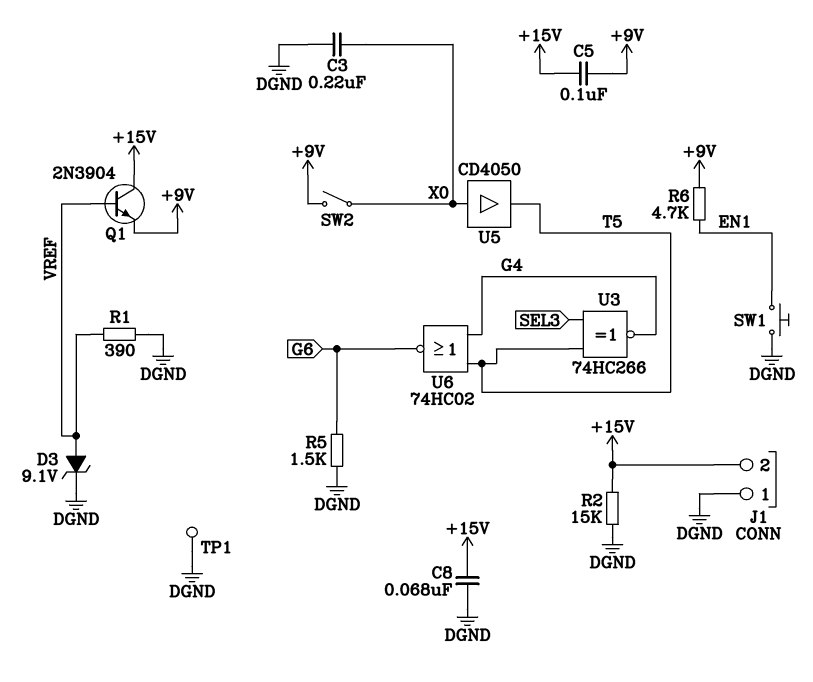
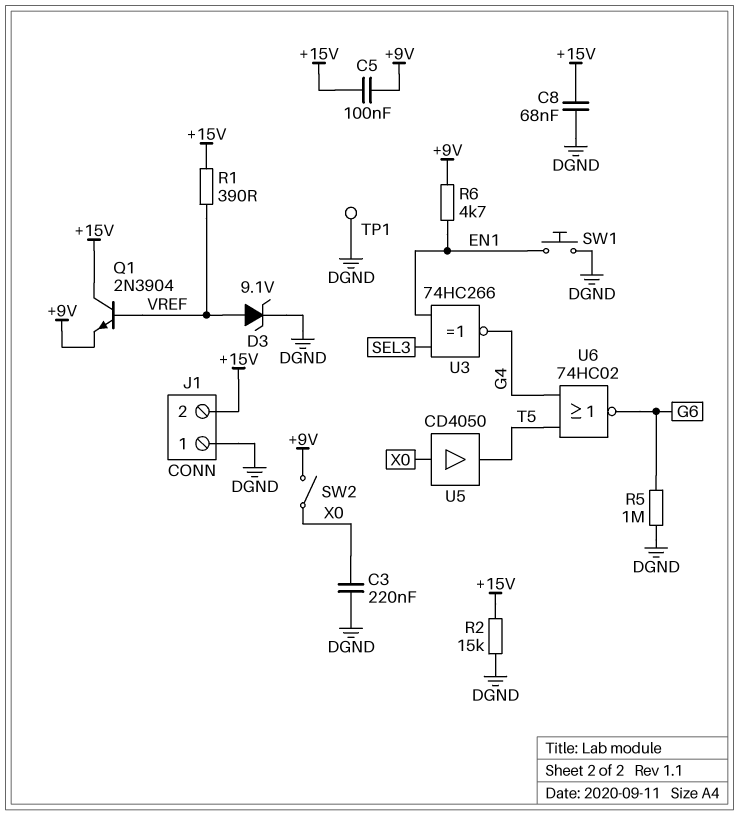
R1: 390 (DGND, VREF) -> 390 (+15V, VREF)
R5: 1.5k (DGND, G6) -> 1M (DGND, G6)
U3: XNOR 74HC266 (in SEL3, in T5, out G4) -> XNOR 74HC266 (in EN1, in SEL3, out G4)

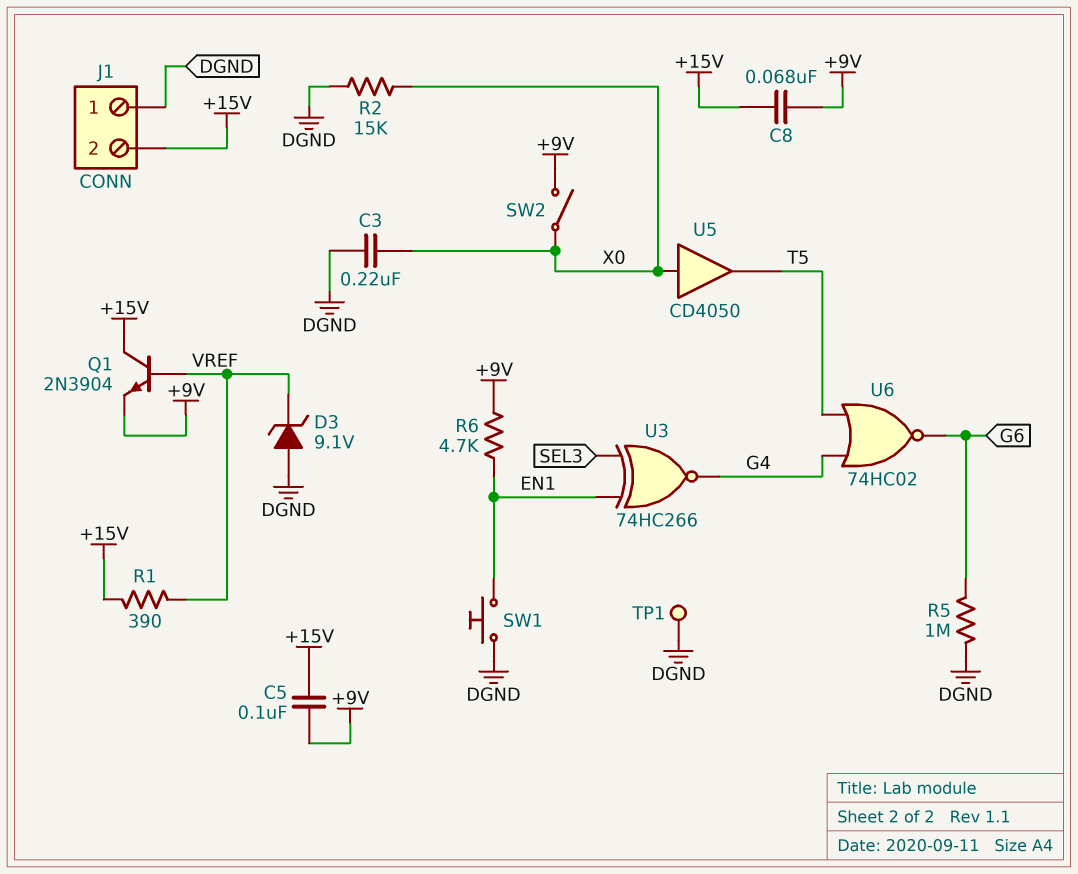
C8: 68nF (+15V, DGND) -> 68nF (+9V, +15V)
D3: zener 9.1V (A VREF, K DGND) -> zener 9.1V (A DGND, K VREF)
R2: 15k (+15V, DGND) -> 15k (DGND, X0)

